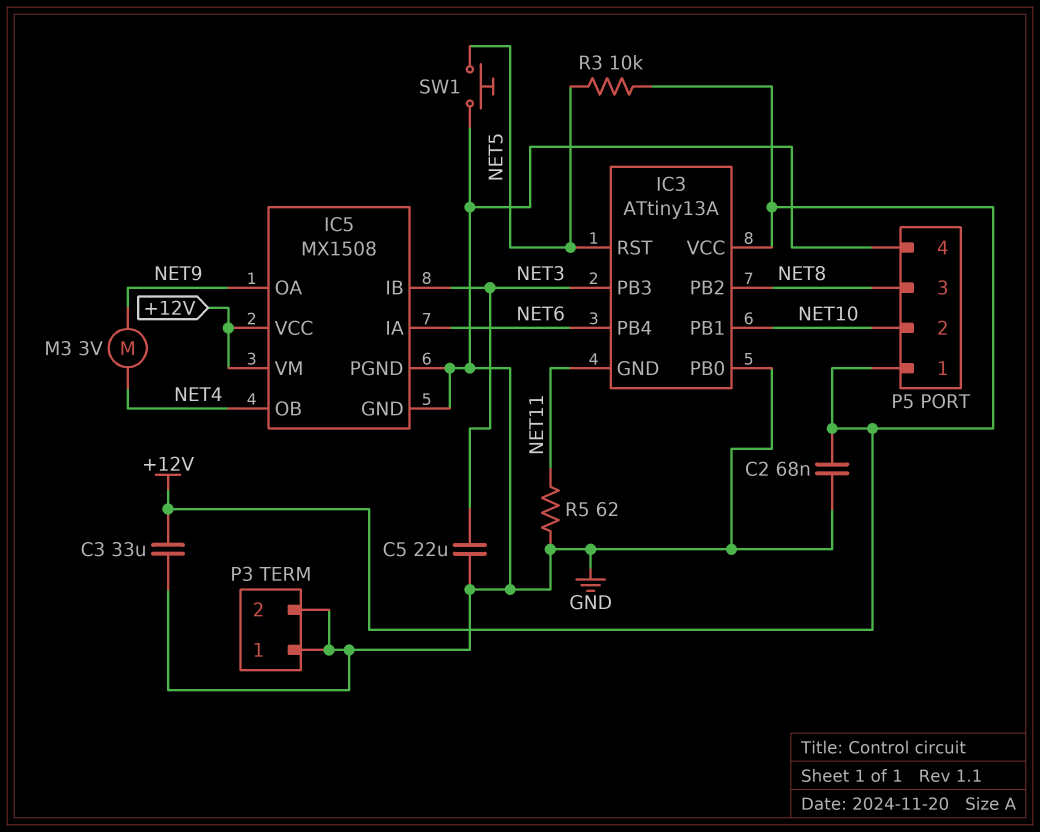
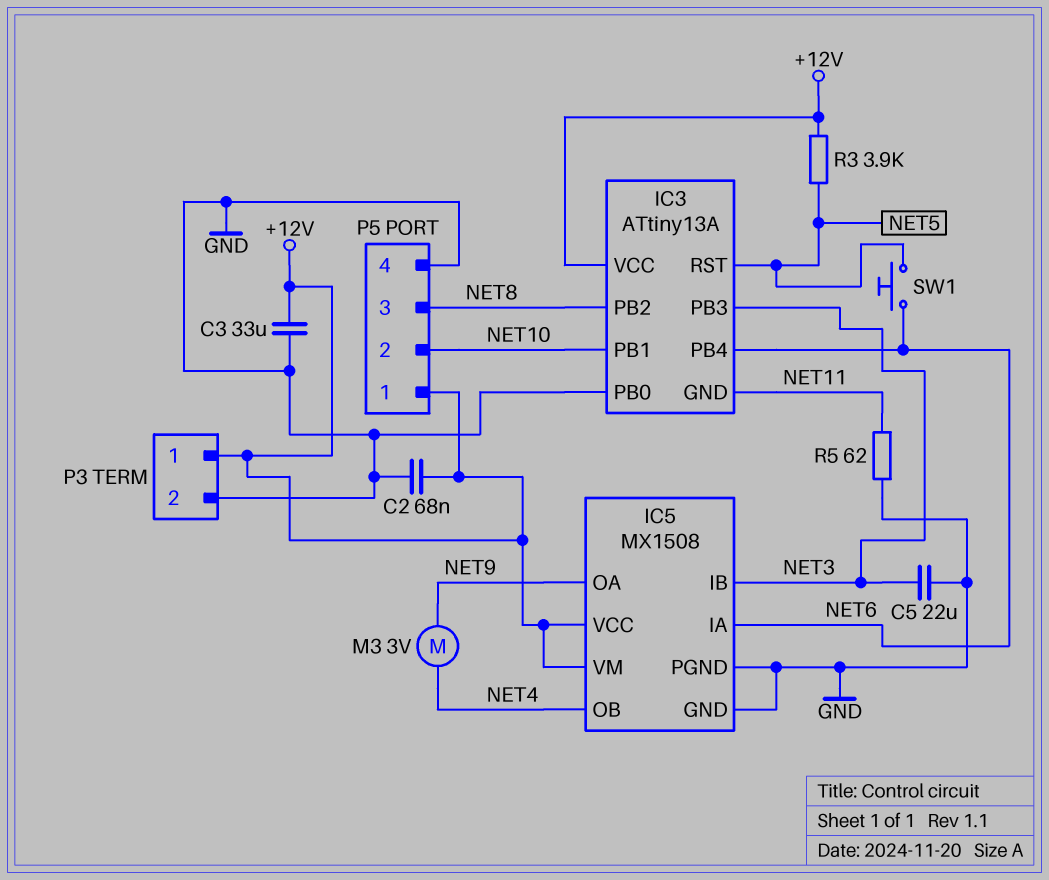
P3 pin 1: GND -> +12V
R3: 10k (+12V, NET5) -> 3.9k (+12V, NET5)
SW1: button (GND, NET5) -> button (NET5, NET6)

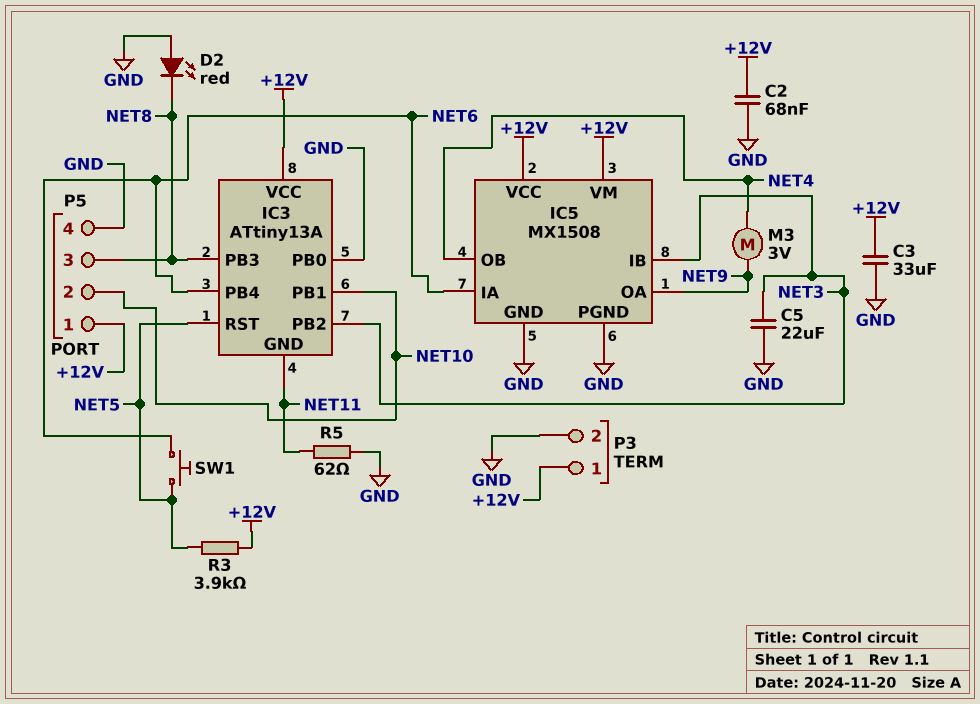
D2: none -> LED red (A GND, K NET8)
IC3 pin PB2: NET8 -> NET3
IC3 pin PB3: NET3 -> NET8

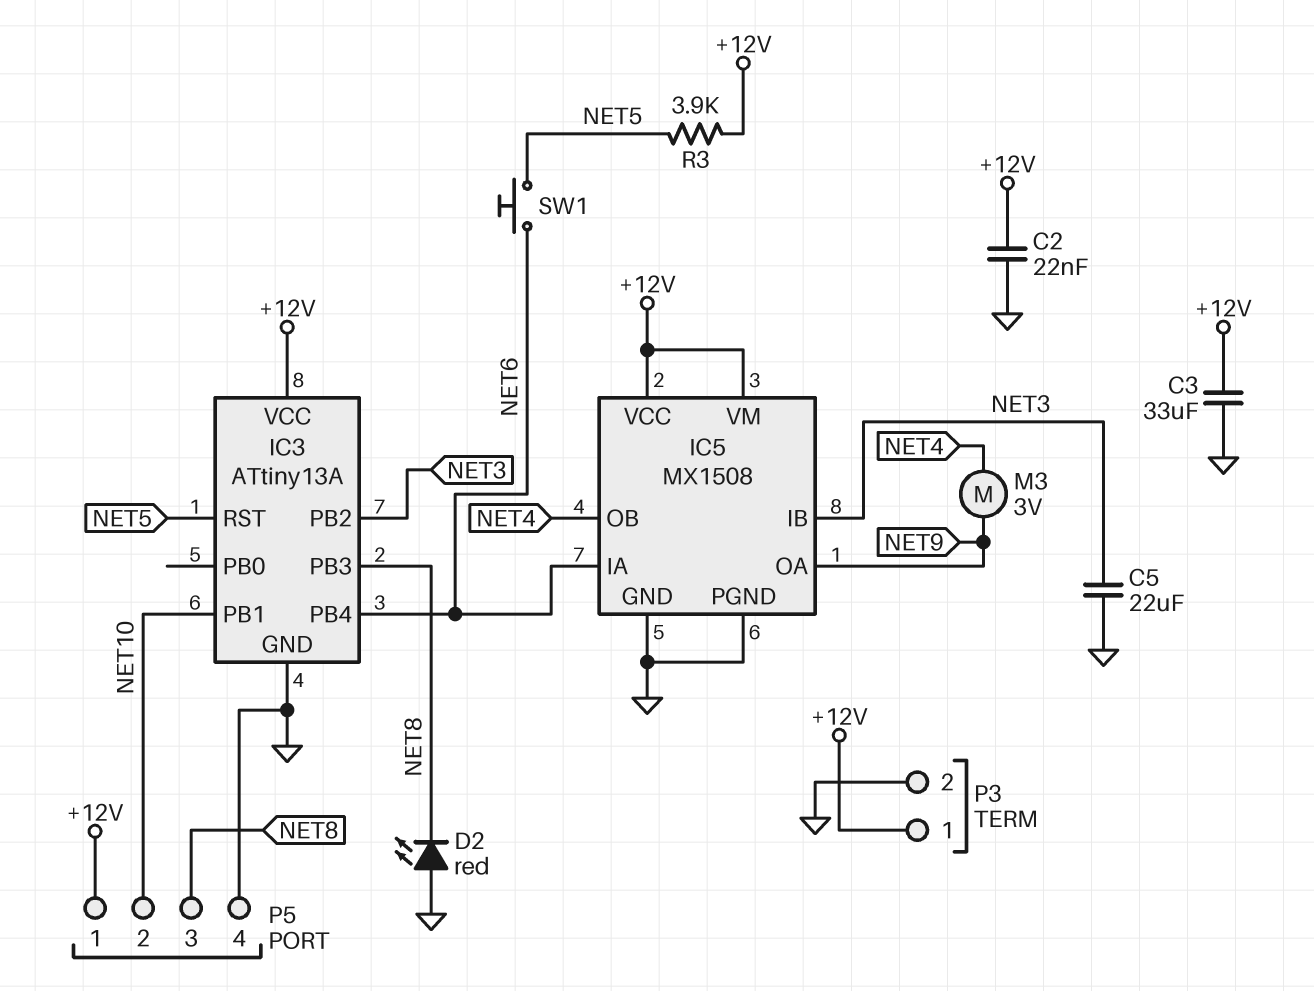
C2: 68nF (+12V, GND) -> 22nF (+12V, GND)
IC3 pin GND: NET11 -> GND
IC3 pin PB0: GND -> none
R5: 62 (GND, NET11) -> none

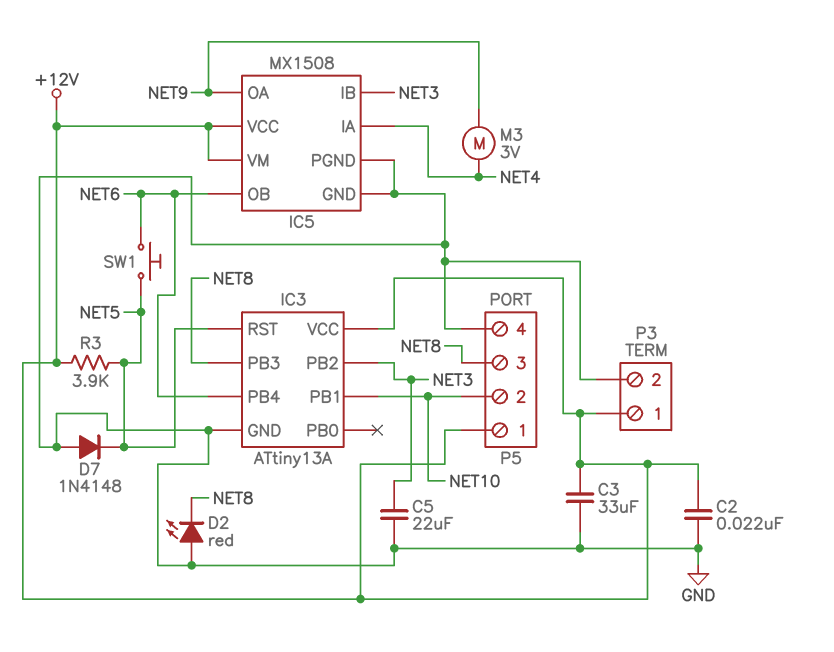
D7: none -> diode 1N4148 (A GND, K NET5)
IC5 pin IA: NET6 -> NET4
IC5 pin OB: NET4 -> NET6

